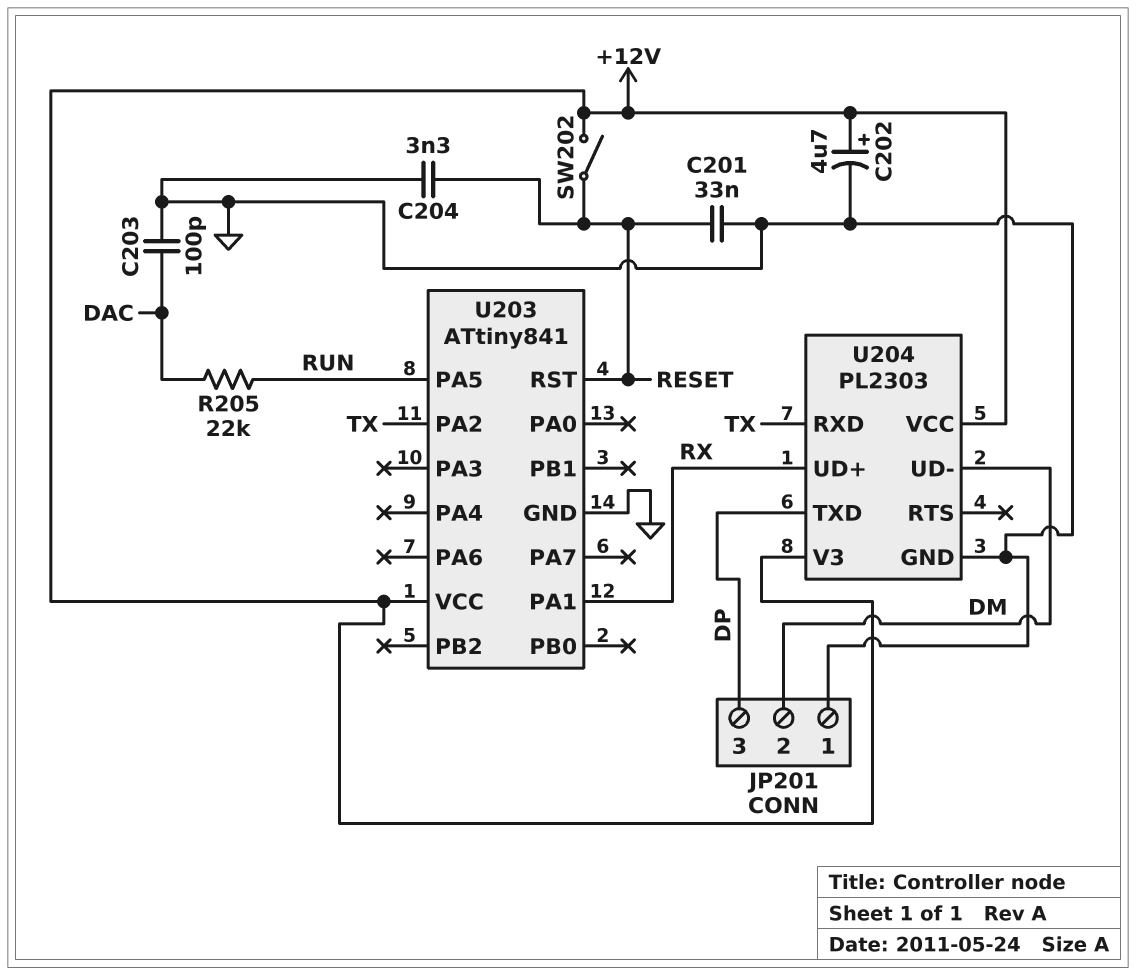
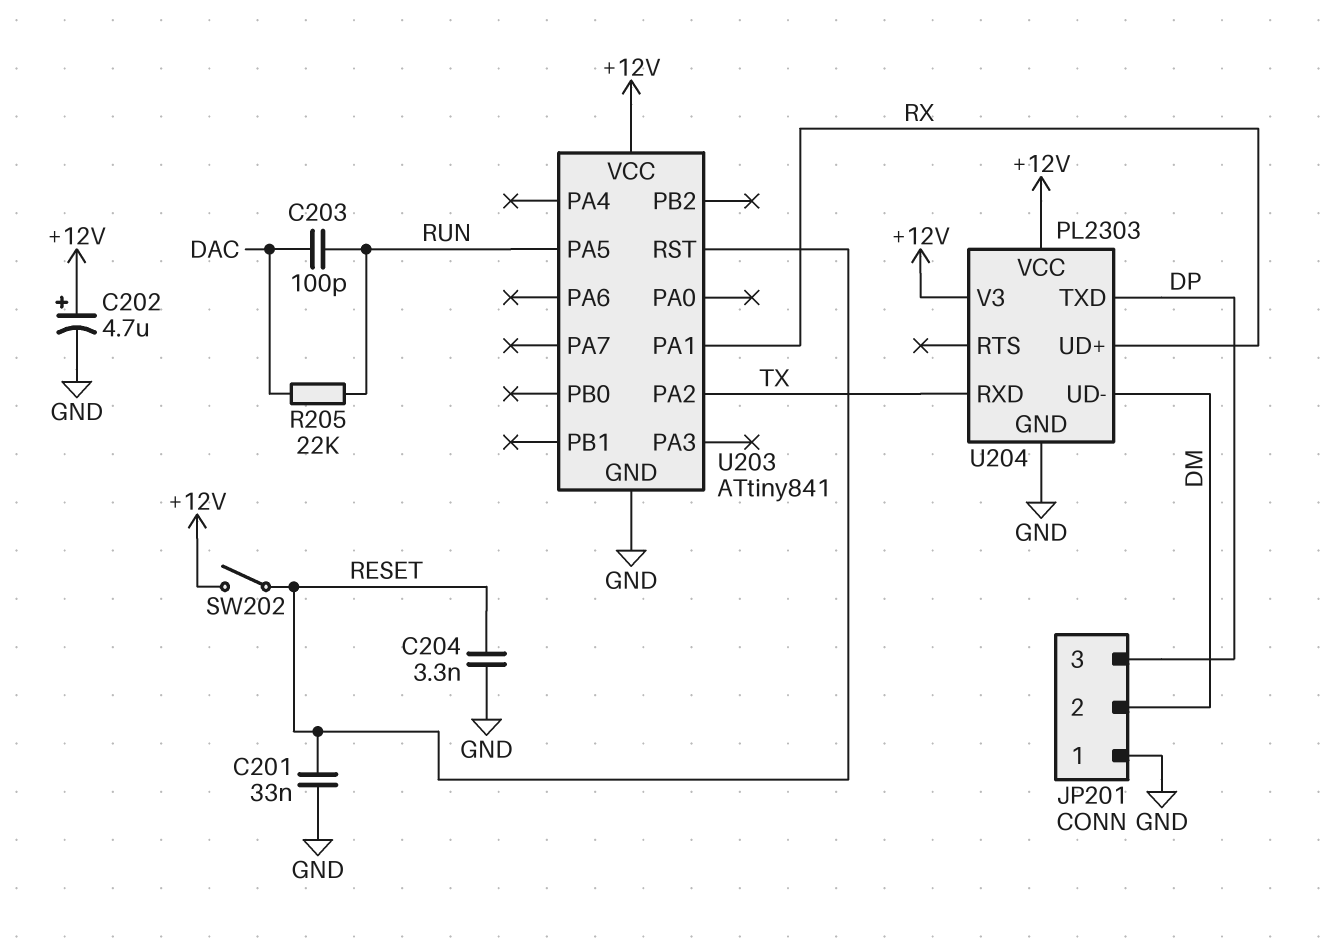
C203: 100pF (DAC, GND) -> 100pF (DAC, RUN)

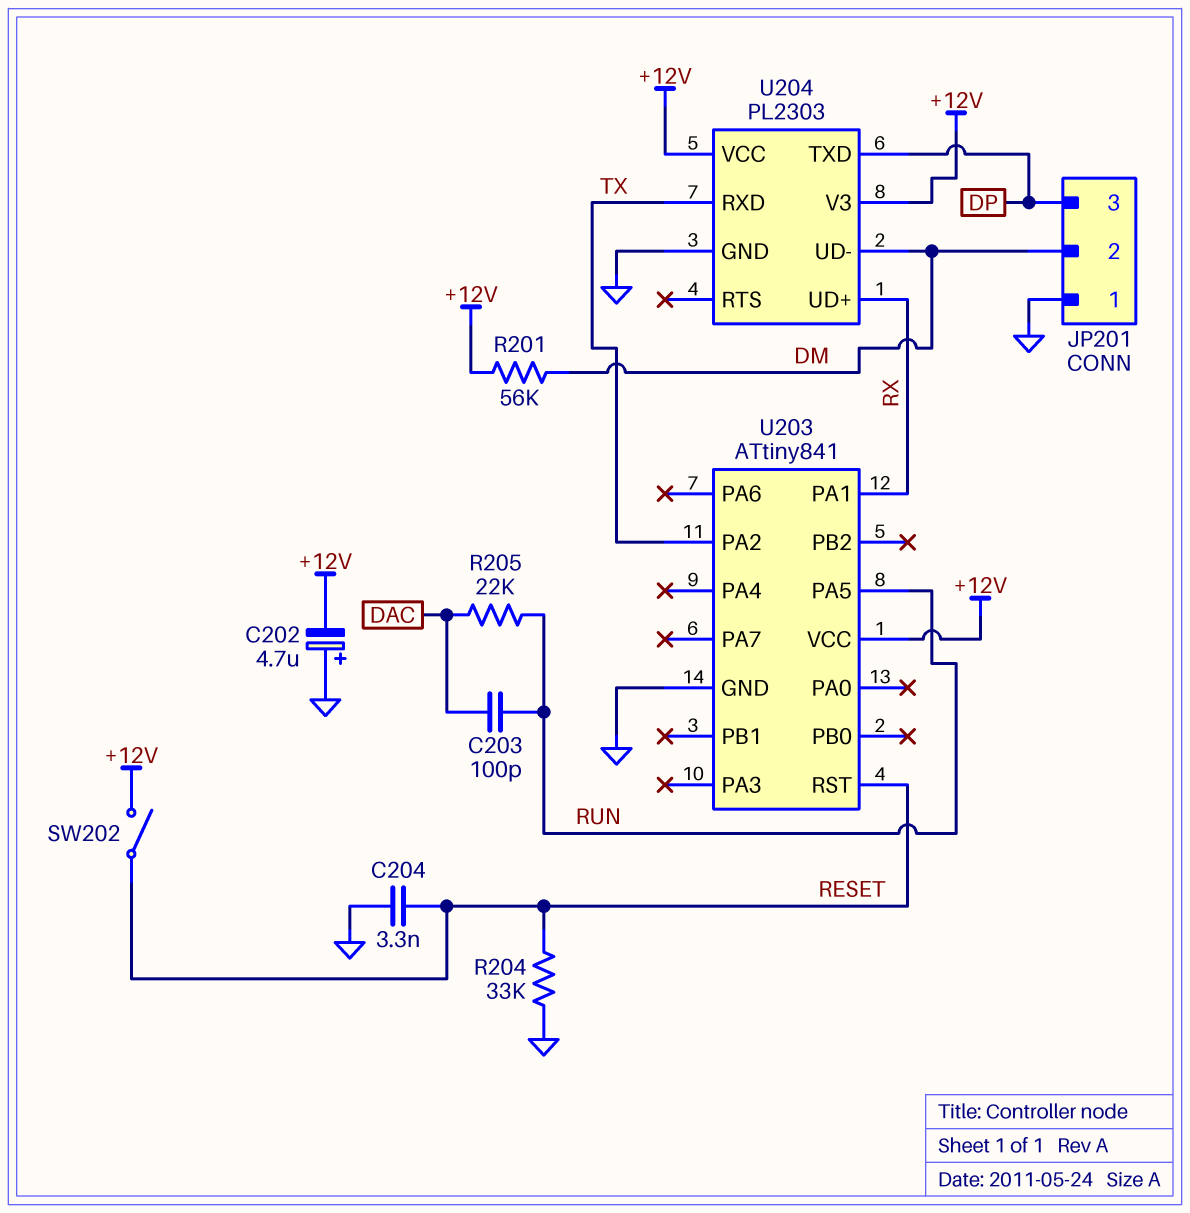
C201: 33nF (GND, RESET) -> none
C202: 4.7uF (plus +12V, minus GND) -> 4.7uF (plus GND, minus +12V)
R201: none -> 56k (+12V, DM)
R204: none -> 33k (GND, RESET)

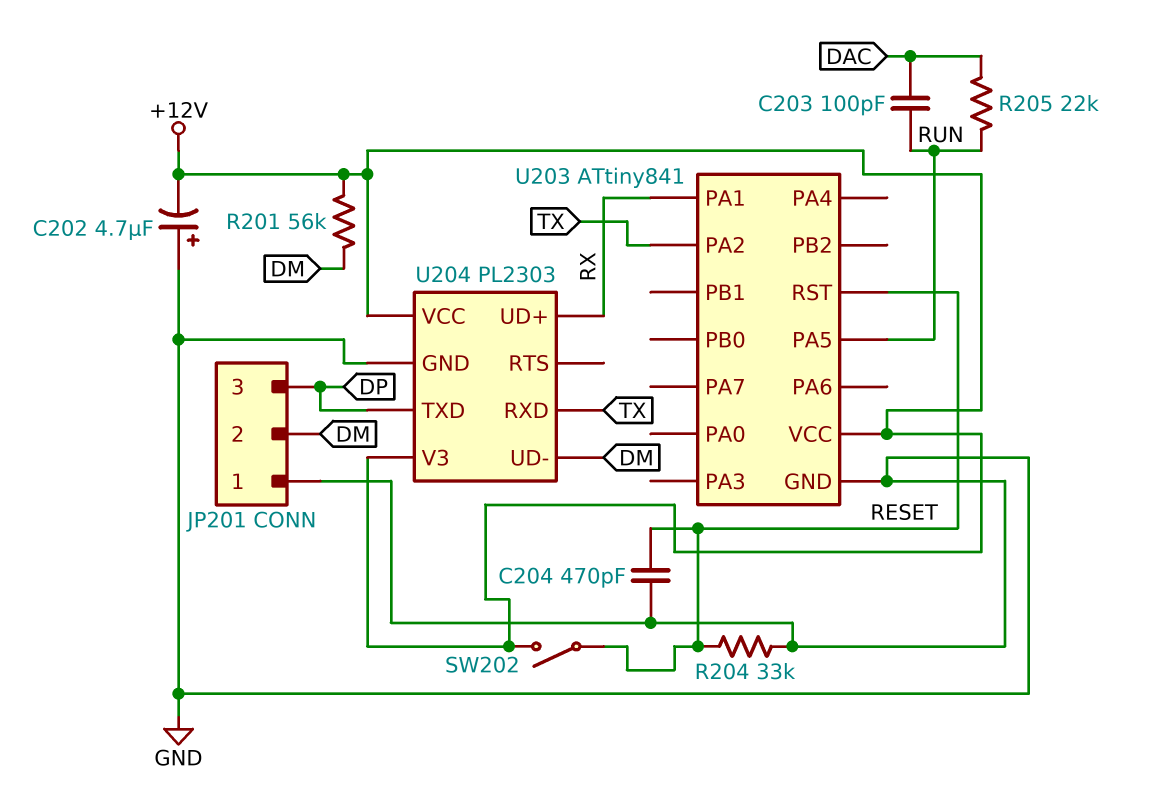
C204: 3.3nF (GND, RESET) -> 470pF (GND, RESET)

